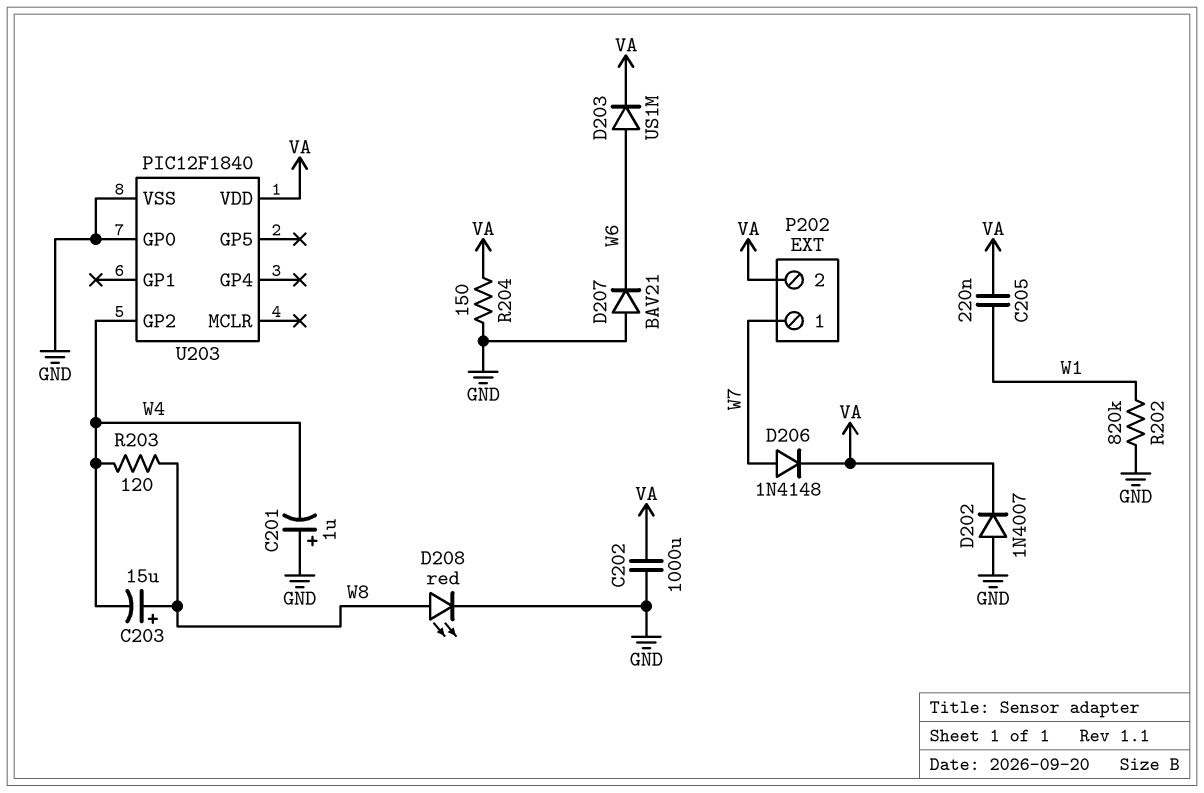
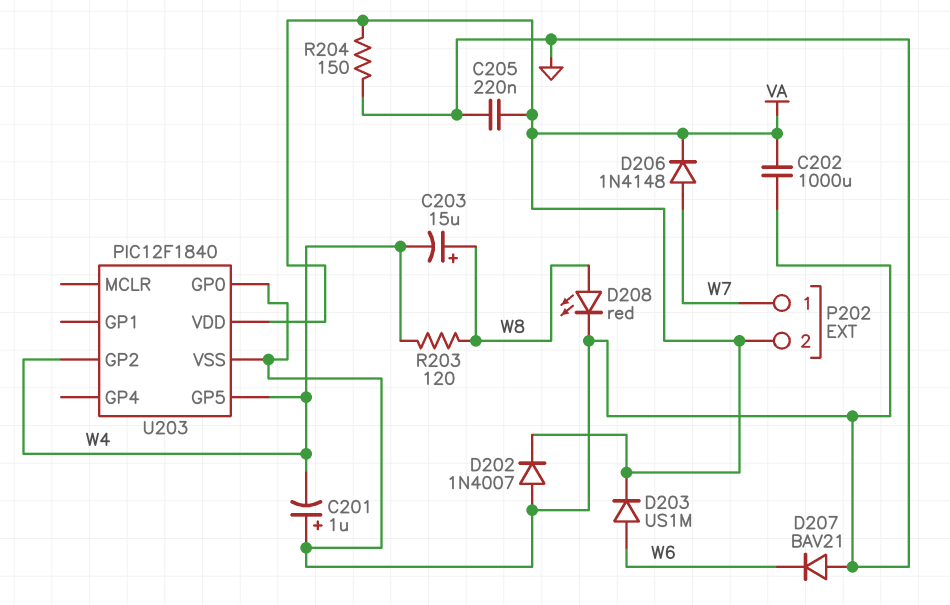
C205: 220nF (VA, W1) -> 220nF (GND, VA)
R202: 820k (GND, W1) -> none
U203 pin GP5: none -> W4

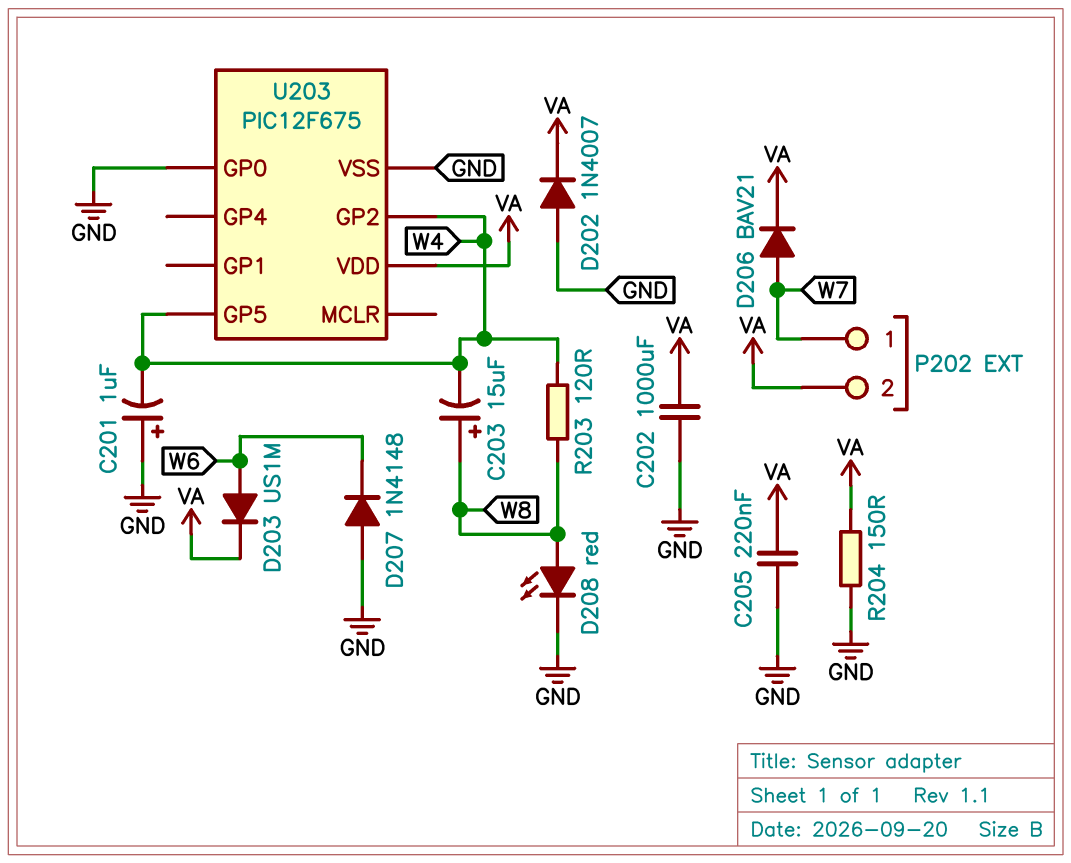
D206: diode 1N4148 (A W7, K VA) -> diode BAV21 (A W7, K VA)
D207: diode BAV21 (A GND, K W6) -> diode 1N4148 (A GND, K W6)
U203: PIC12F1840 -> PIC12F675

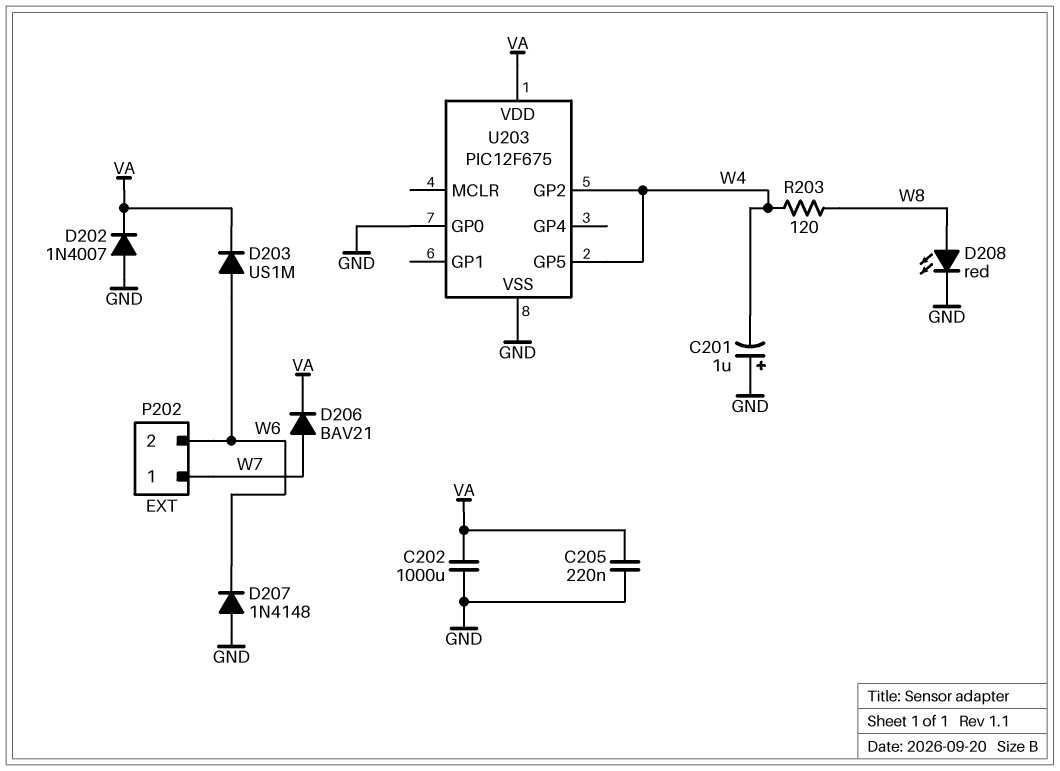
C203: 15uF (plus W8, minus W4) -> none
P202 pin 2: VA -> W6
R204: 150 (GND, VA) -> none

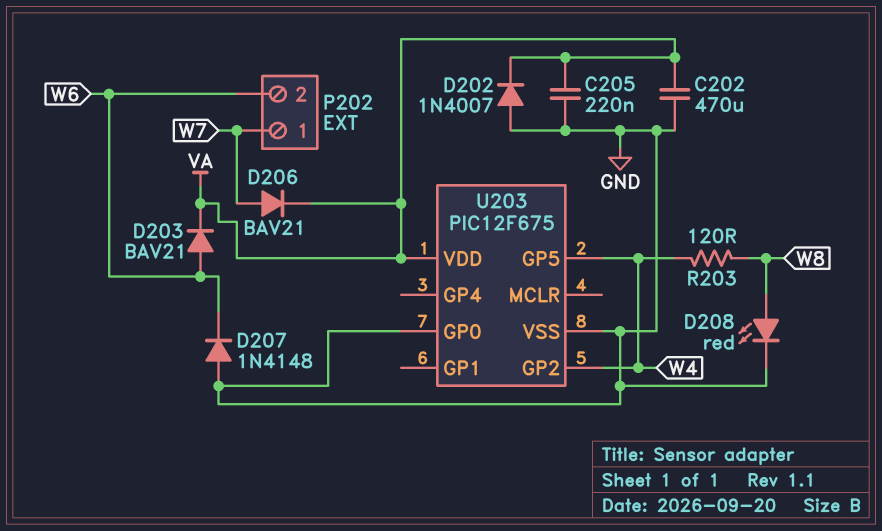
C201: 1uF (plus GND, minus W4) -> none
C202: 1000uF (GND, VA) -> 470uF (GND, VA)
D203: diode US1M (A W6, K VA) -> diode BAV21 (A W6, K VA)

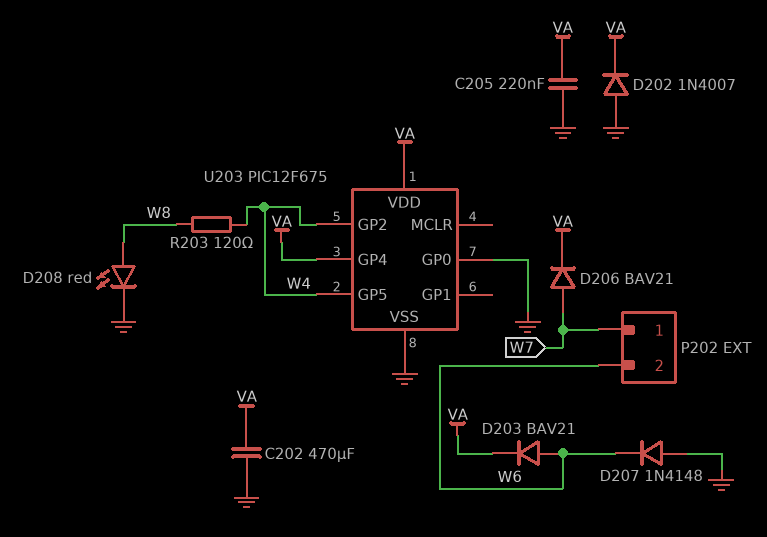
U203 pin GP4: none -> VA

